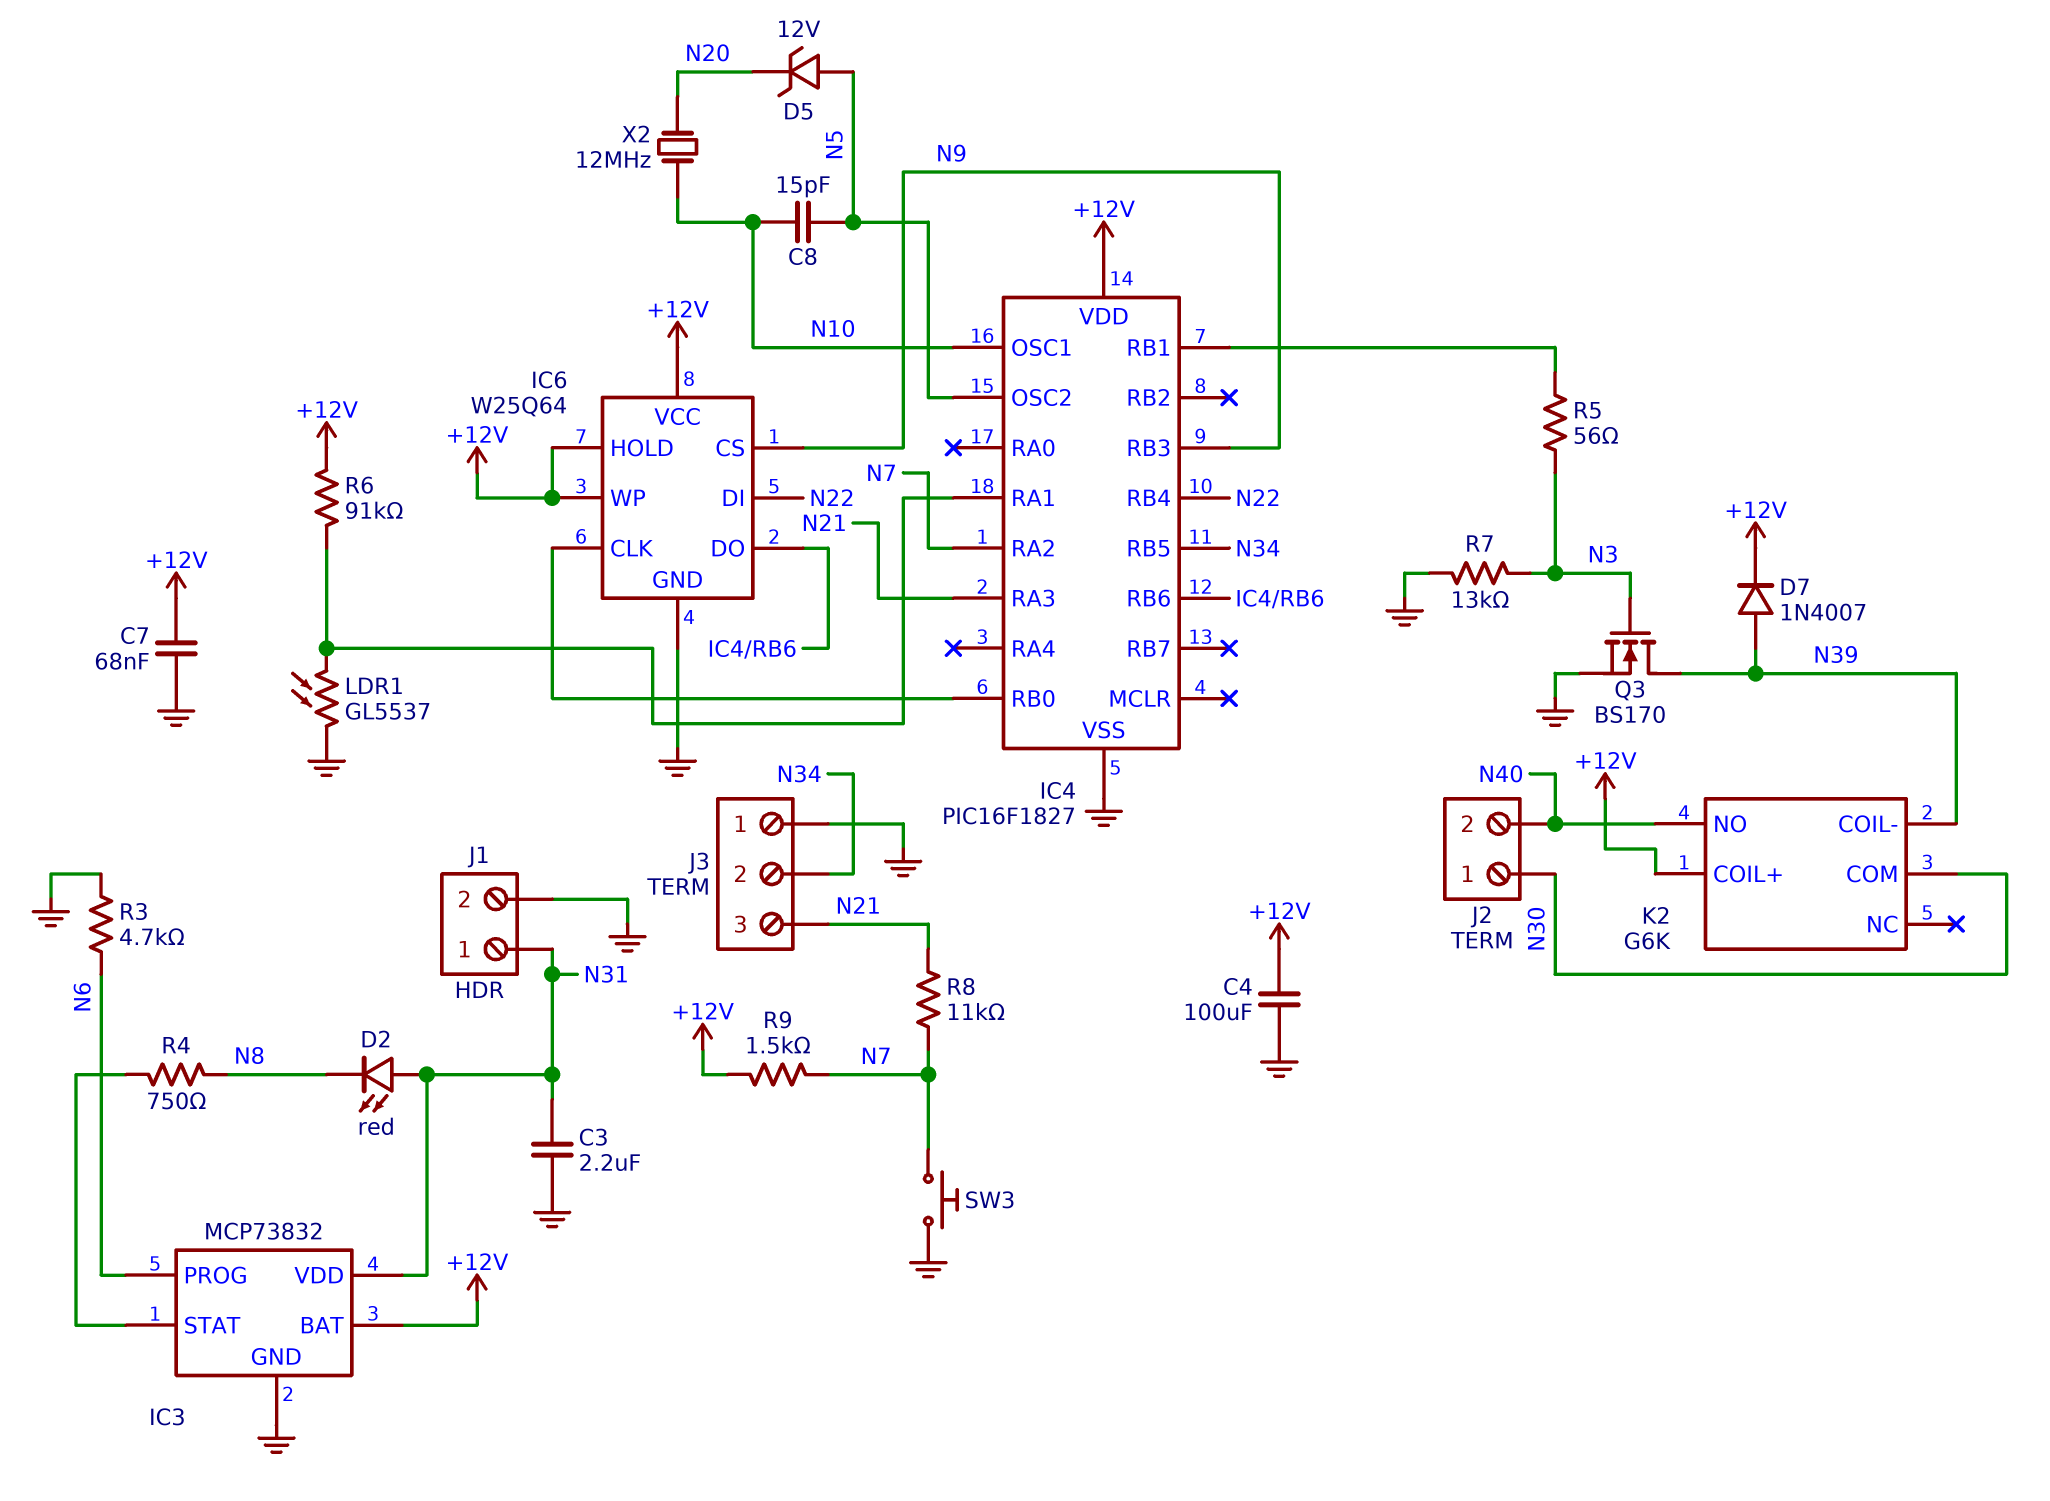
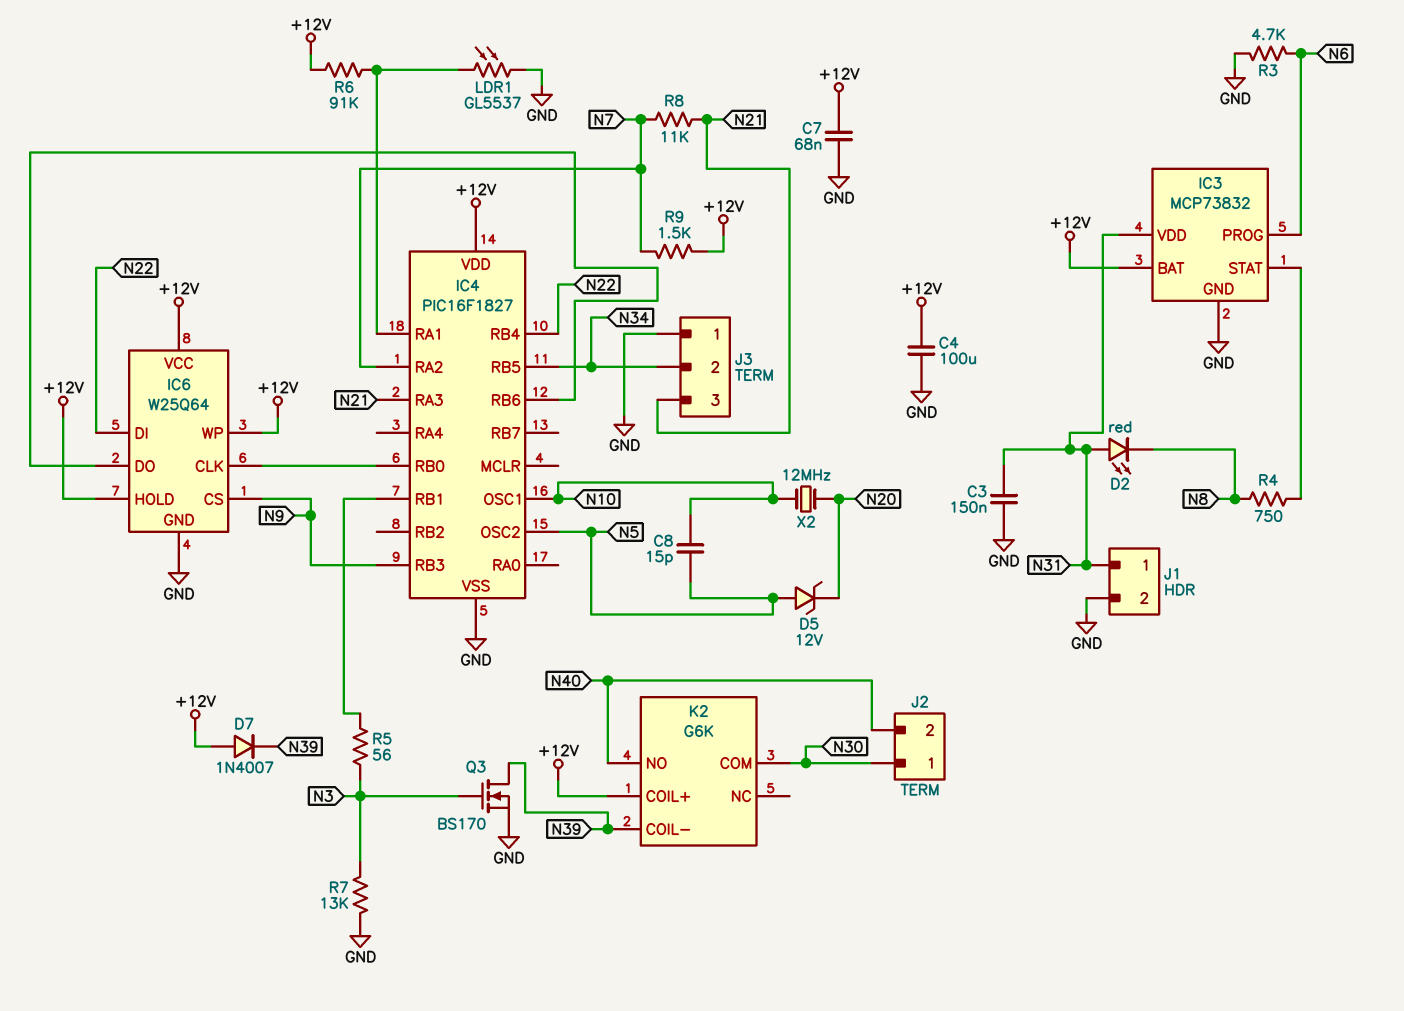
C3: 2.2uF (GND, N31) -> 150nF (GND, N31)
D7: diode 1N4007 (A N39, K +12V) -> diode 1N4007 (A +12V, K N39)
SW3: button (GND, N7) -> none

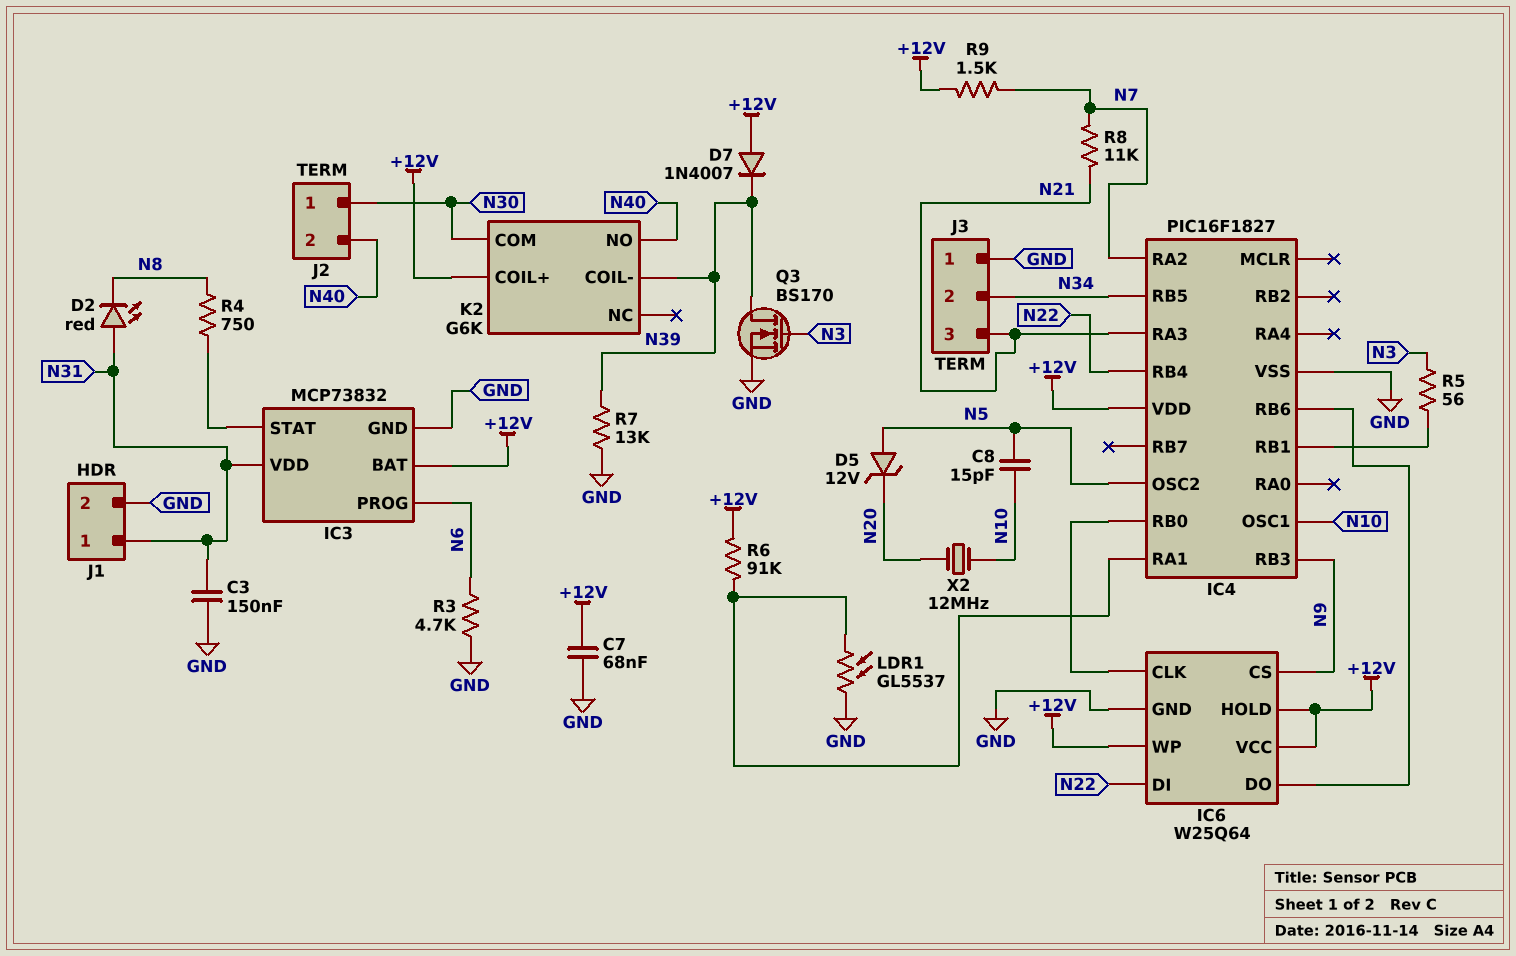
C4: 100uF (+12V, GND) -> none
R7: 13k (GND, N3) -> 13k (GND, N39)

